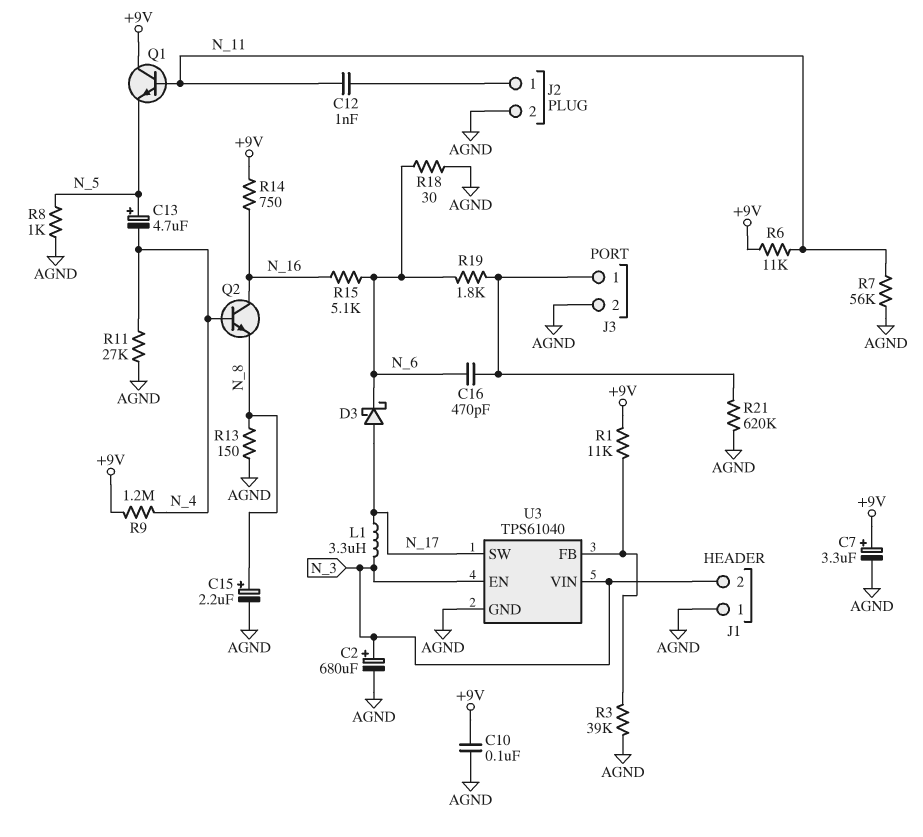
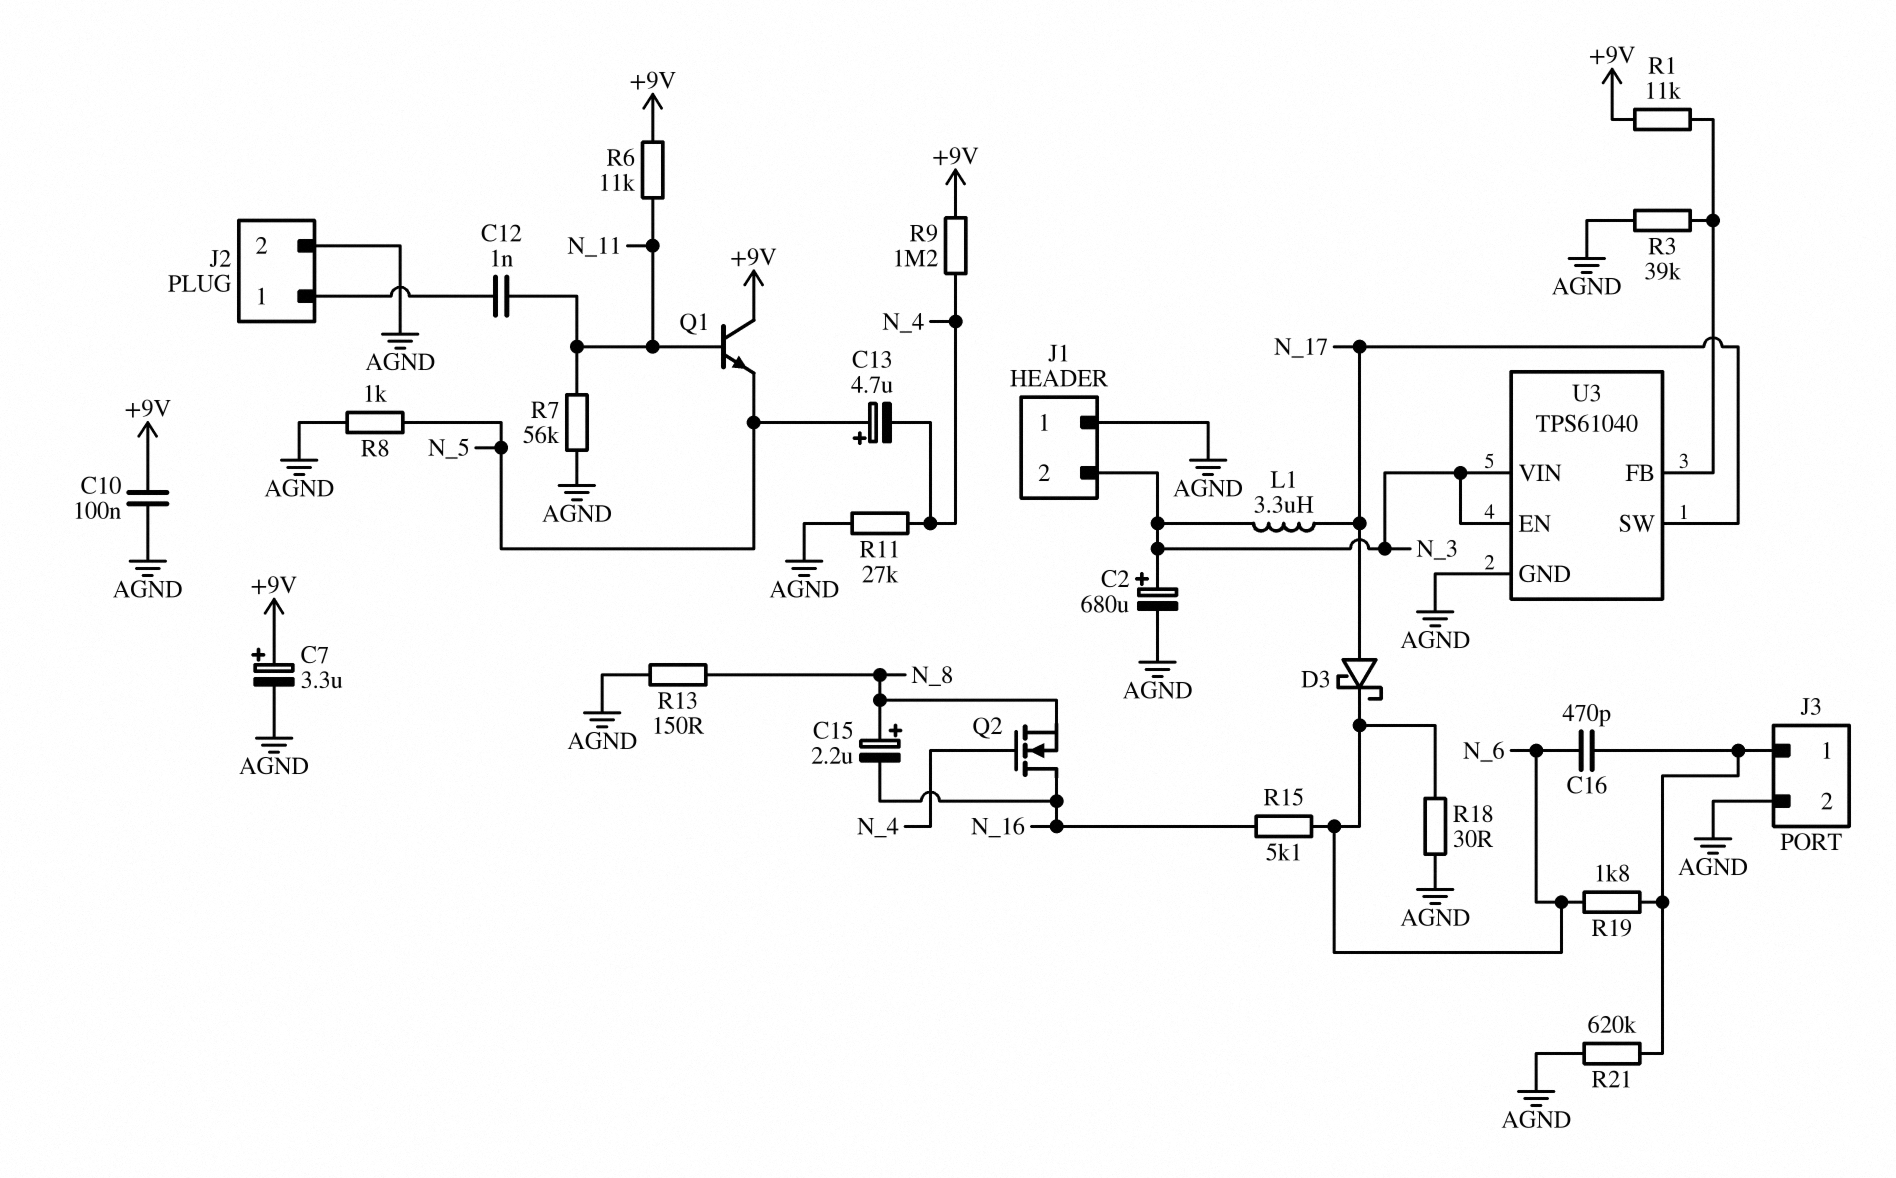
C15: 2.2uF (plus N_8, minus AGND) -> 2.2uF (plus N_8, minus N_16)
Q2: NPN (B N_4, C N_16, E N_8) -> NMOS (G N_4, D N_16, S N_8)
R14: 750 (+9V, N_16) -> none

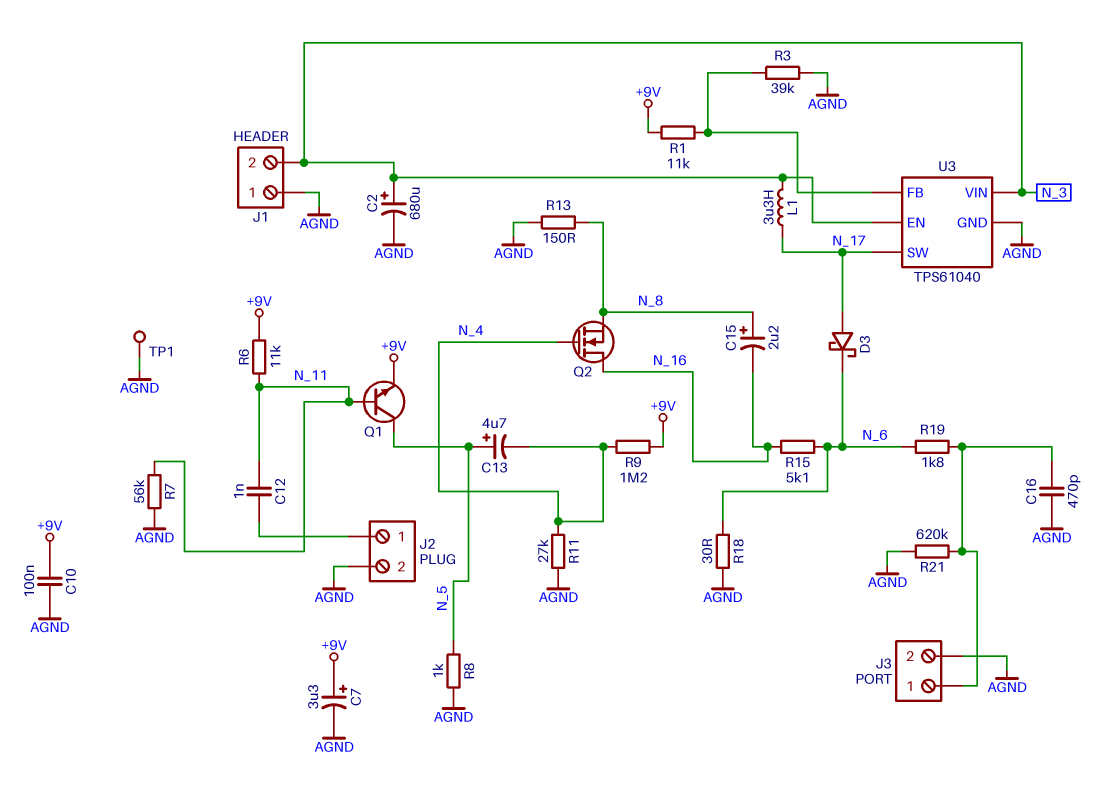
C16: 470pF (J3/1, N_6) -> 470pF (AGND, J3/1)
Q1: NPN (B N_11, C +9V, E N_5) -> NPN (B N_11, C N_5, E +9V)
TP1: none -> test point (AGND)

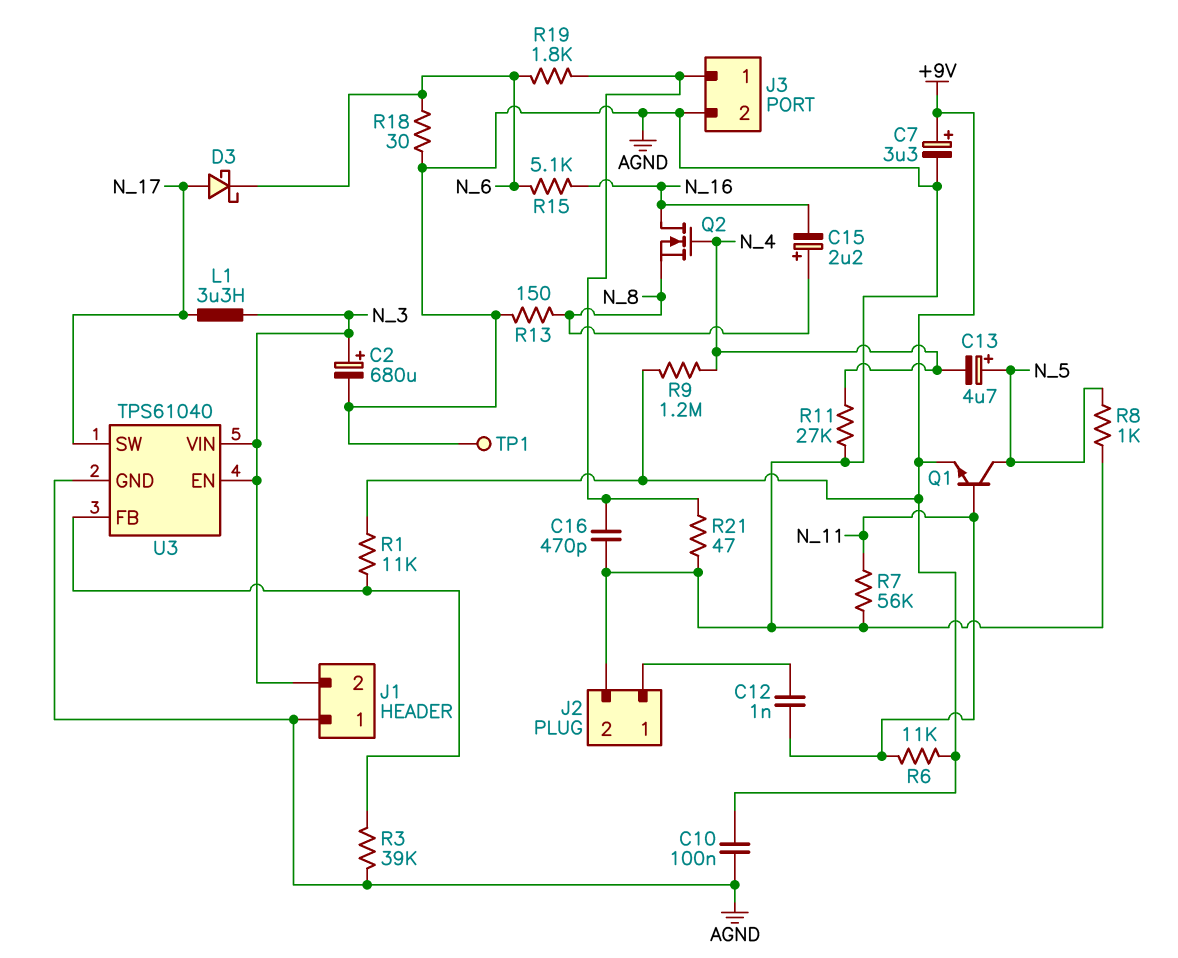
R21: 620k (AGND, J3/1) -> 47 (AGND, J3/1)

